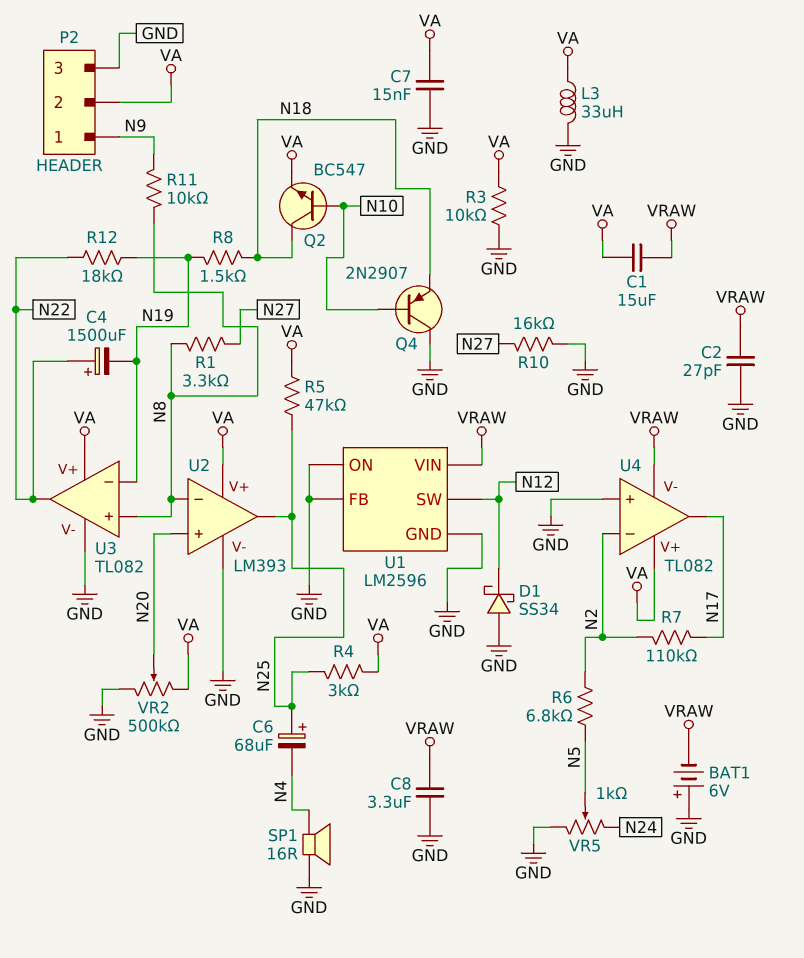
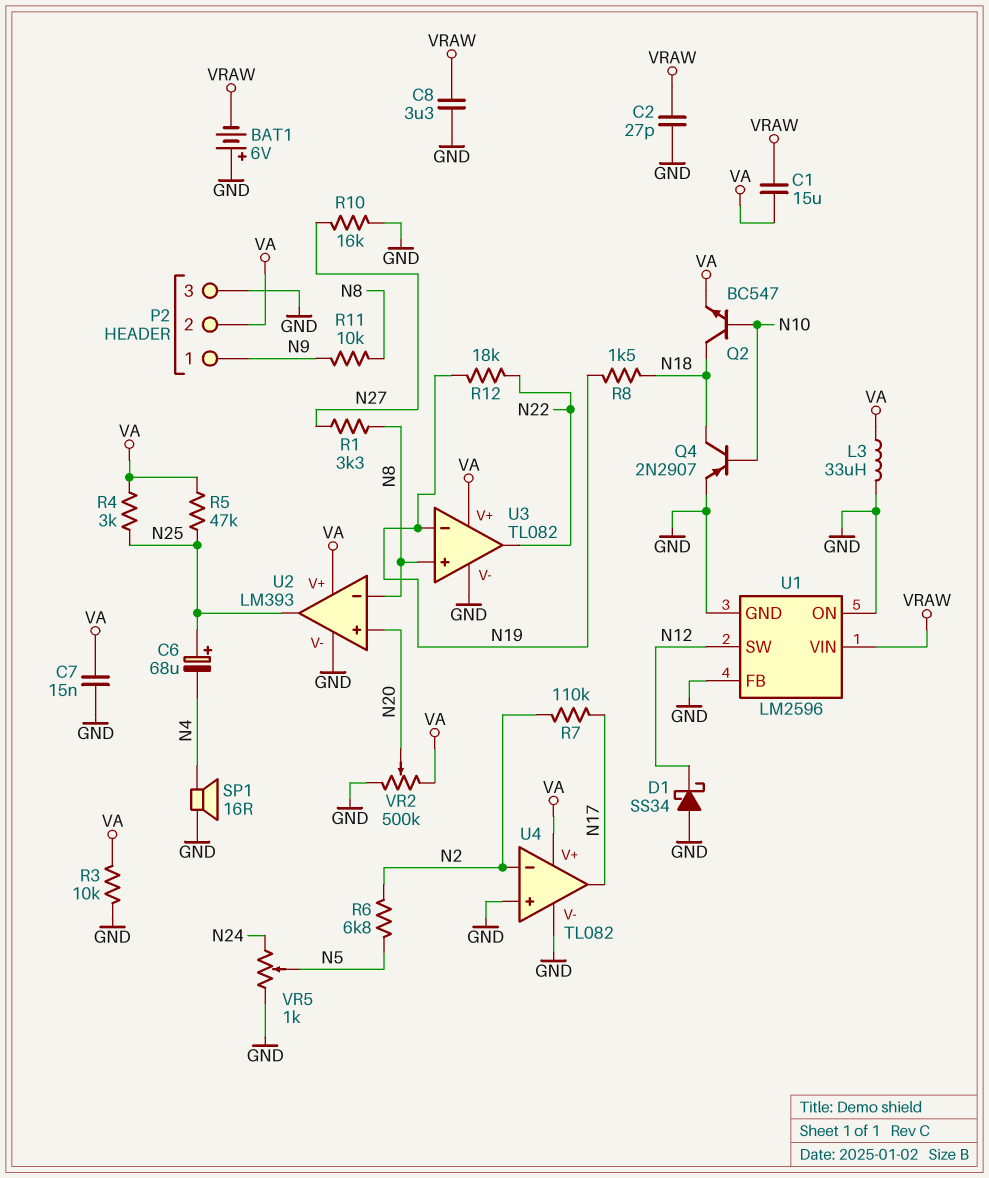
C4: 1500uF (plus N22, minus N19) -> none
Q4: PNP 2N2907 (B N10, C GND, E N18) -> PNP 2N2907 (B N10, C N18, E GND)
U4 pin V-: VRAW -> GND

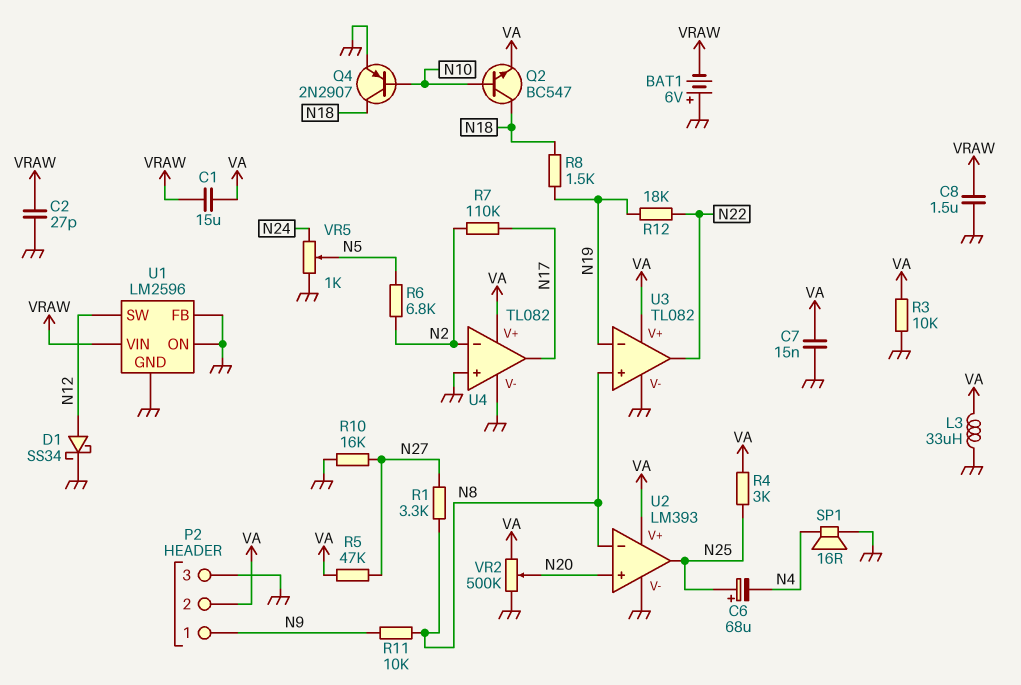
C8: 3.3uF (GND, VRAW) -> 1.5uF (GND, VRAW)
D1: schottky SS34 (A GND, K N12) -> schottky SS34 (A N12, K GND)
R5: 47k (N25, VA) -> 47k (N27, VA)

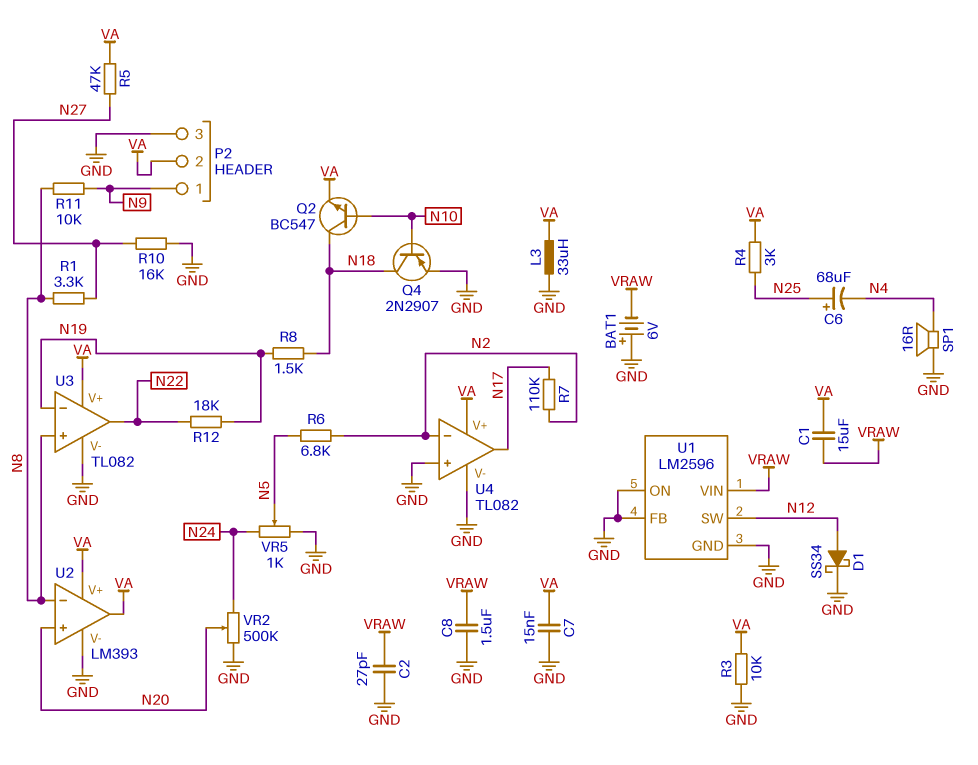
U2 pin out: N25 -> VA
VR2: 500k (GND, VA, wiper N20) -> 500k (GND, N24, wiper N20)

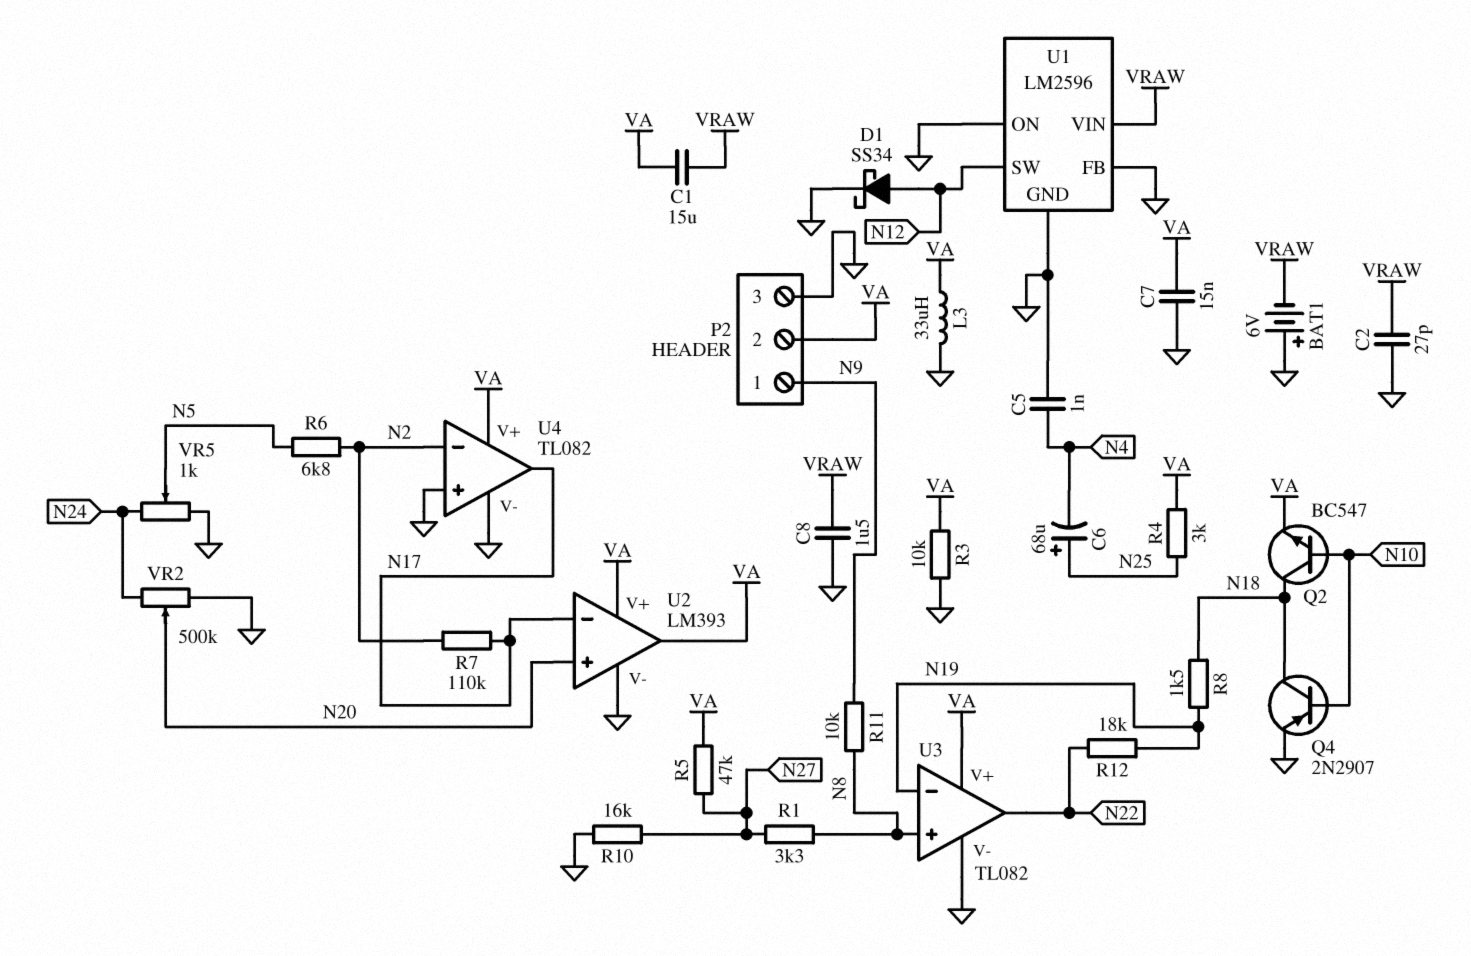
C5: none -> 1nF (GND, N4)
SP1: speaker 16R (GND, N4) -> none
U2 pin in-: N8 -> N17

